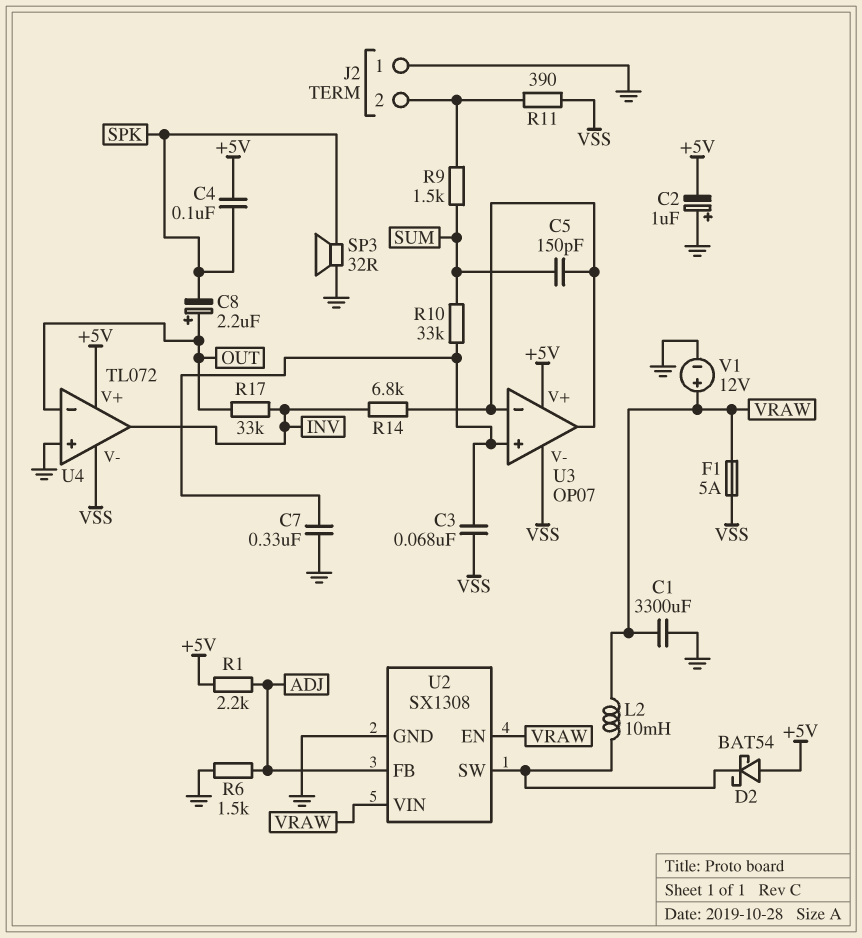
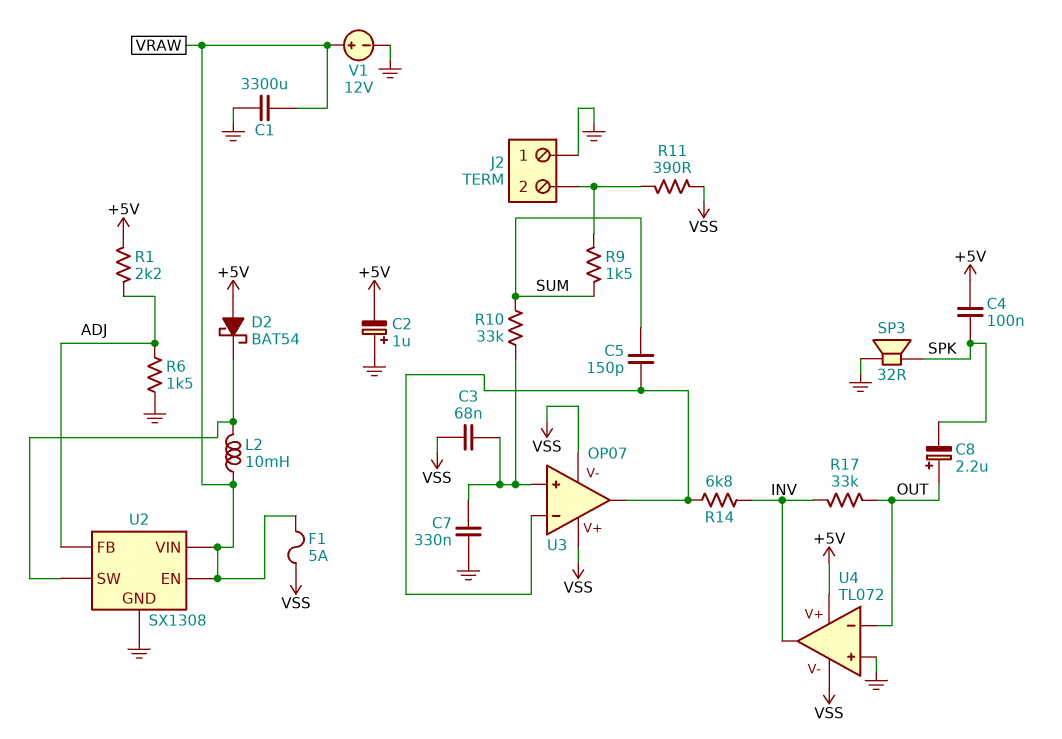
U3 pin V+: +5V -> VSS

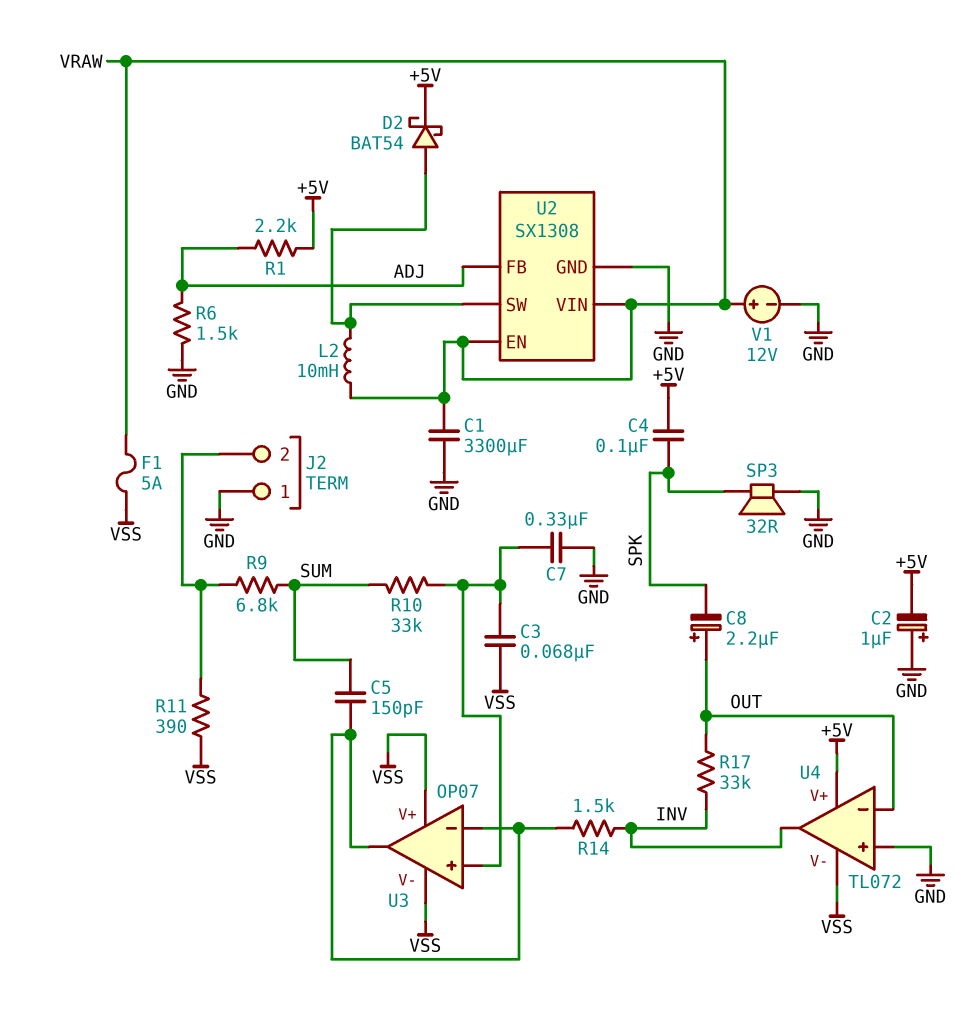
D2: schottky BAT54 (A +5V, K U2/SW) -> schottky BAT54 (A U2/SW, K +5V)
R9: 1.5k (J2/2, SUM) -> 6.8k (J2/2, SUM)
R14: 6.8k (INV, U3/in-) -> 1.5k (INV, U3/in-)

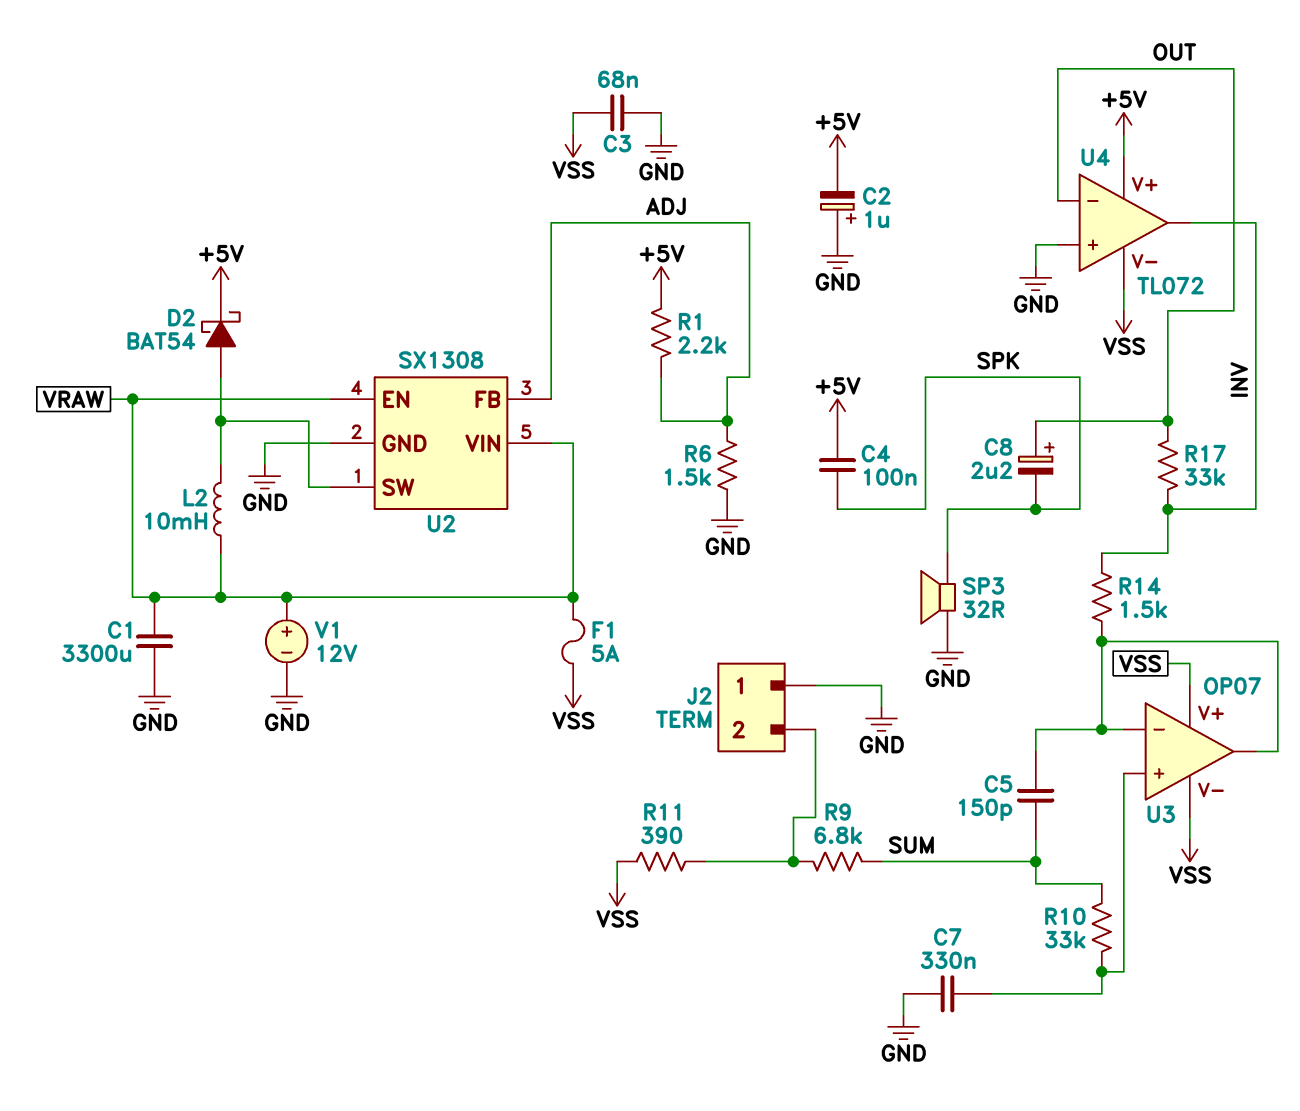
C3: 68nF (U3/in+, VSS) -> 68nF (GND, VSS)

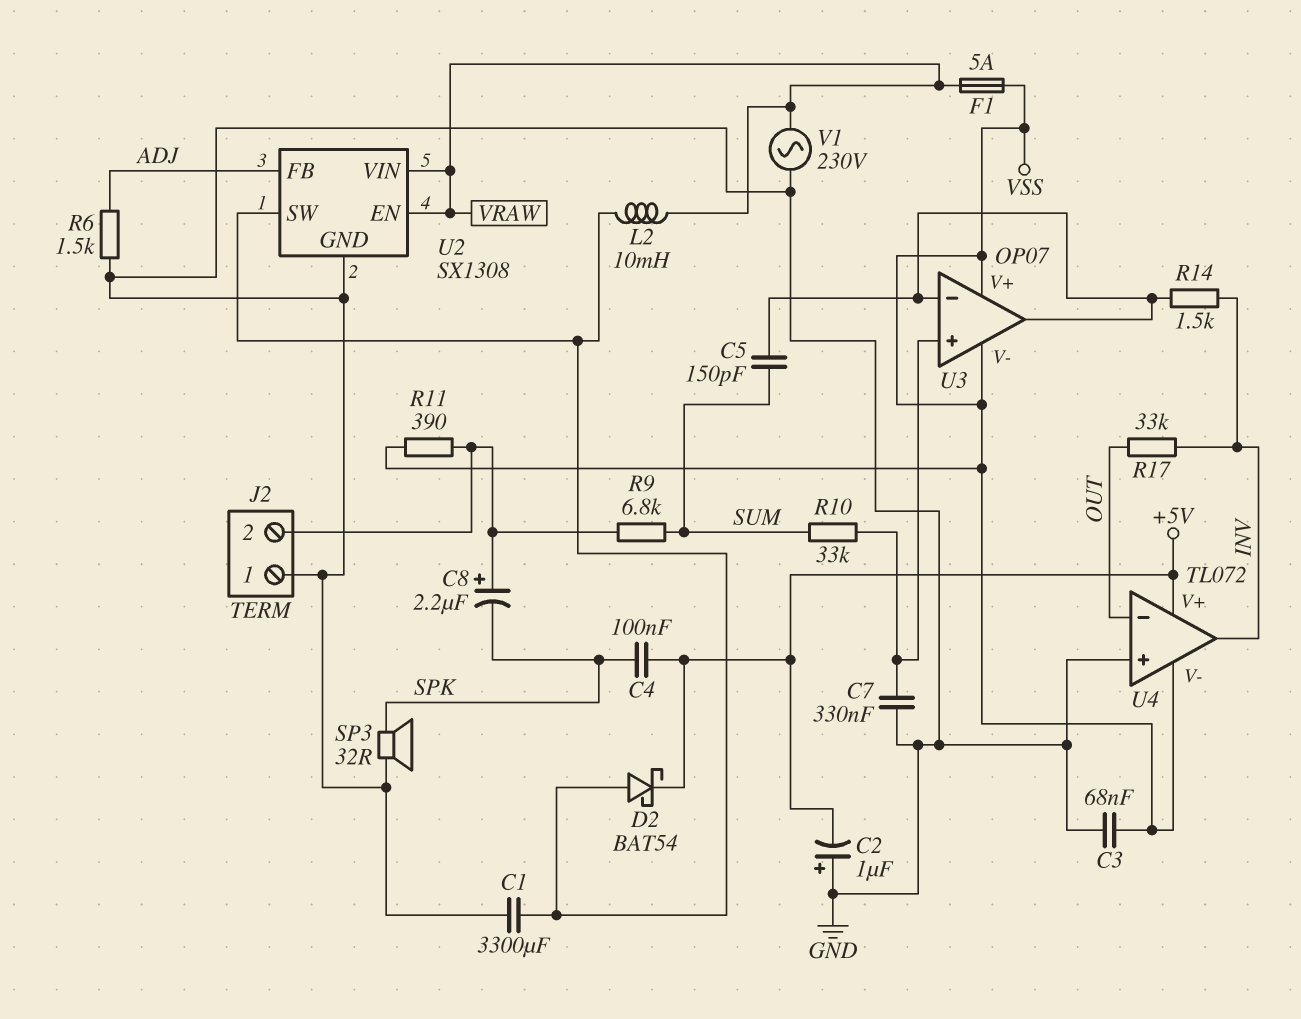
C1: 3300uF (GND, VRAW) -> 3300uF (GND, U2/SW)
C8: 2.2uF (plus OUT, minus SPK) -> 2.2uF (plus J2/2, minus SPK)
R1: 2.2k (+5V, ADJ) -> none
V1: 12V (plus VRAW, minus GND) -> AC 230V (GND, VRAW)

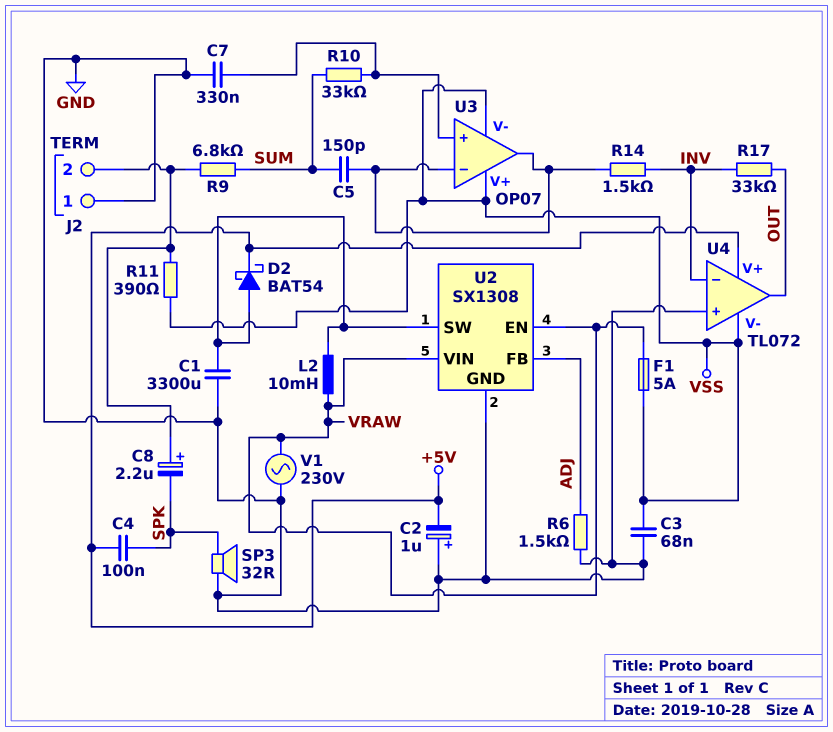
U4 pin in-: OUT -> INV
U4 pin out: INV -> OUT

